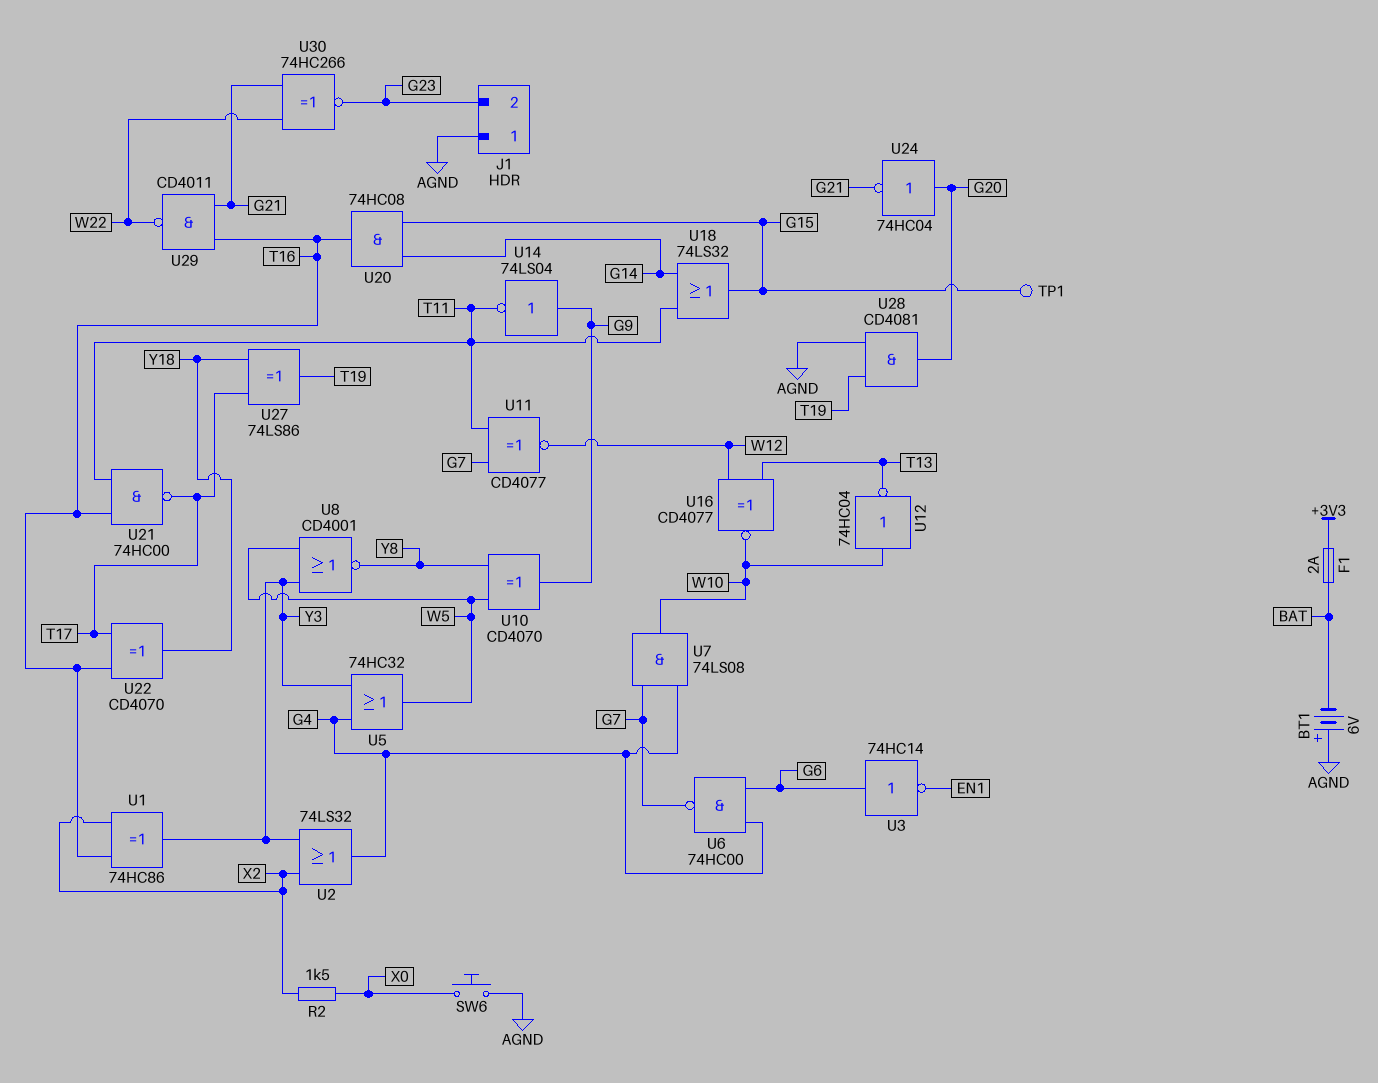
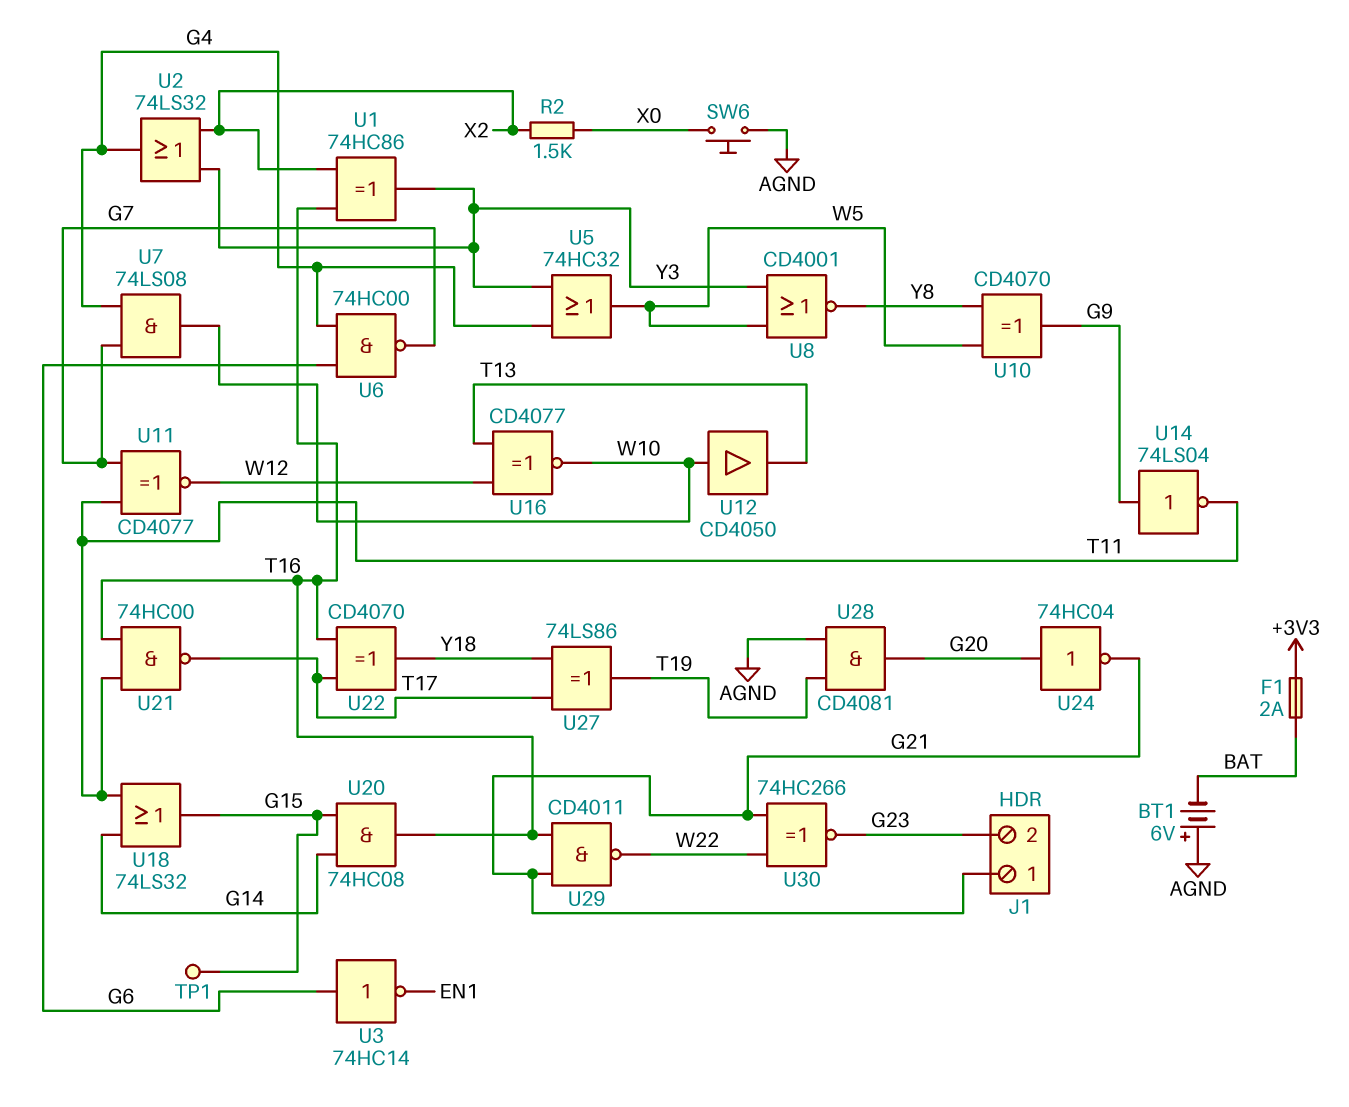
J1 pin 1: AGND -> G21
U12: NOT 74HC04 (in W10, out T13) -> buffer CD4050 (in W10, out T13)

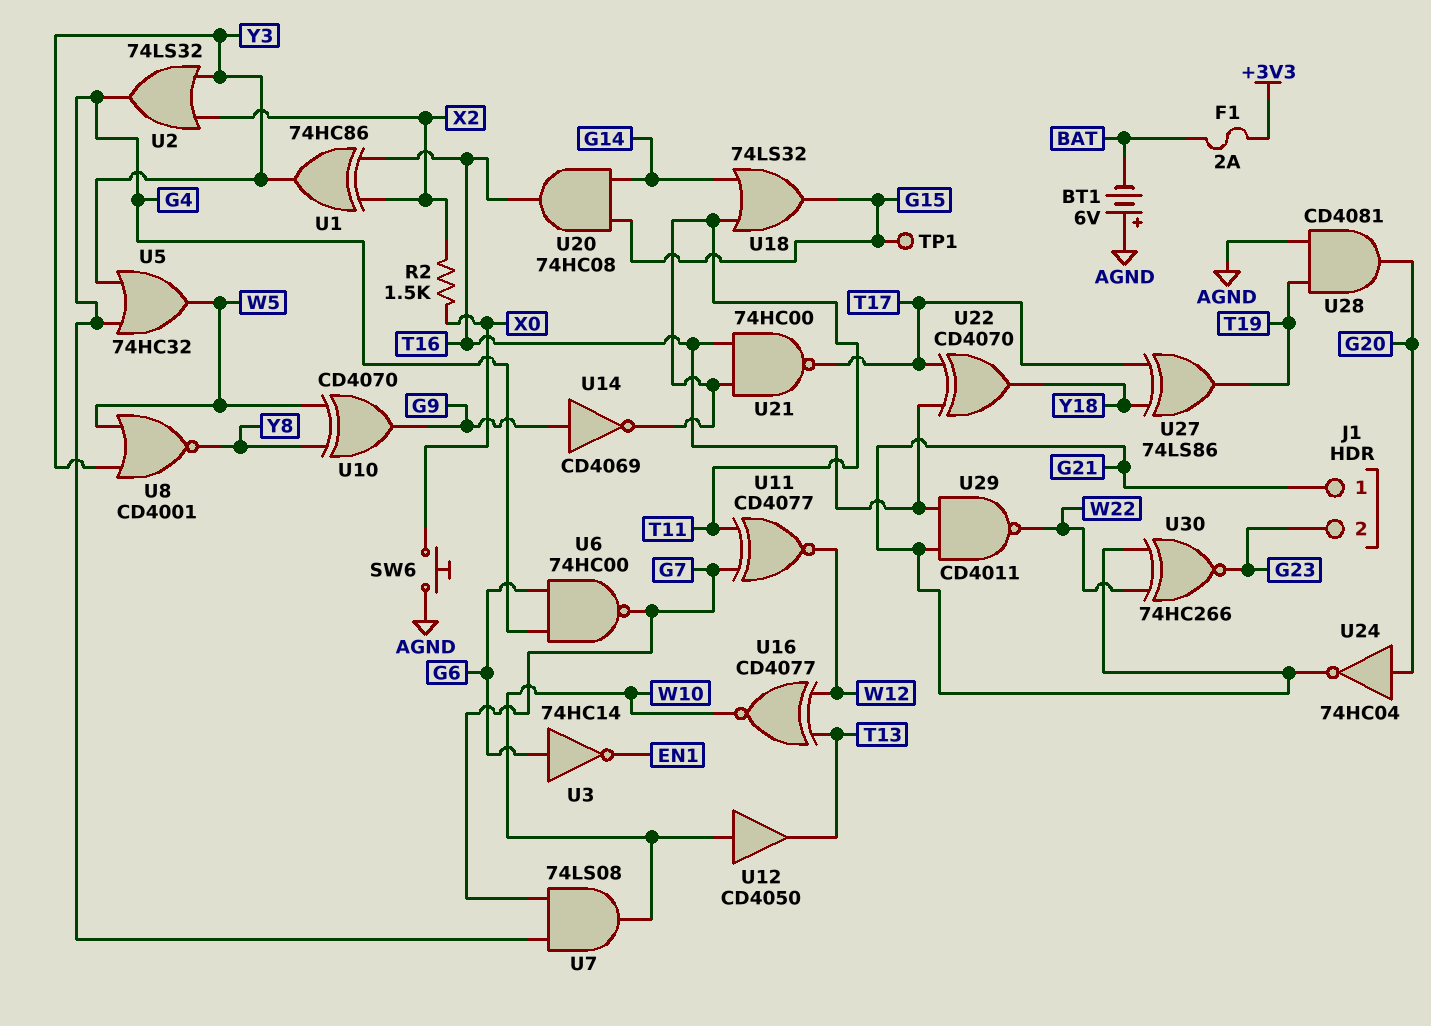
U14: NOT 74LS04 (in G9, out T11) -> NOT CD4069 (in G9, out T11)

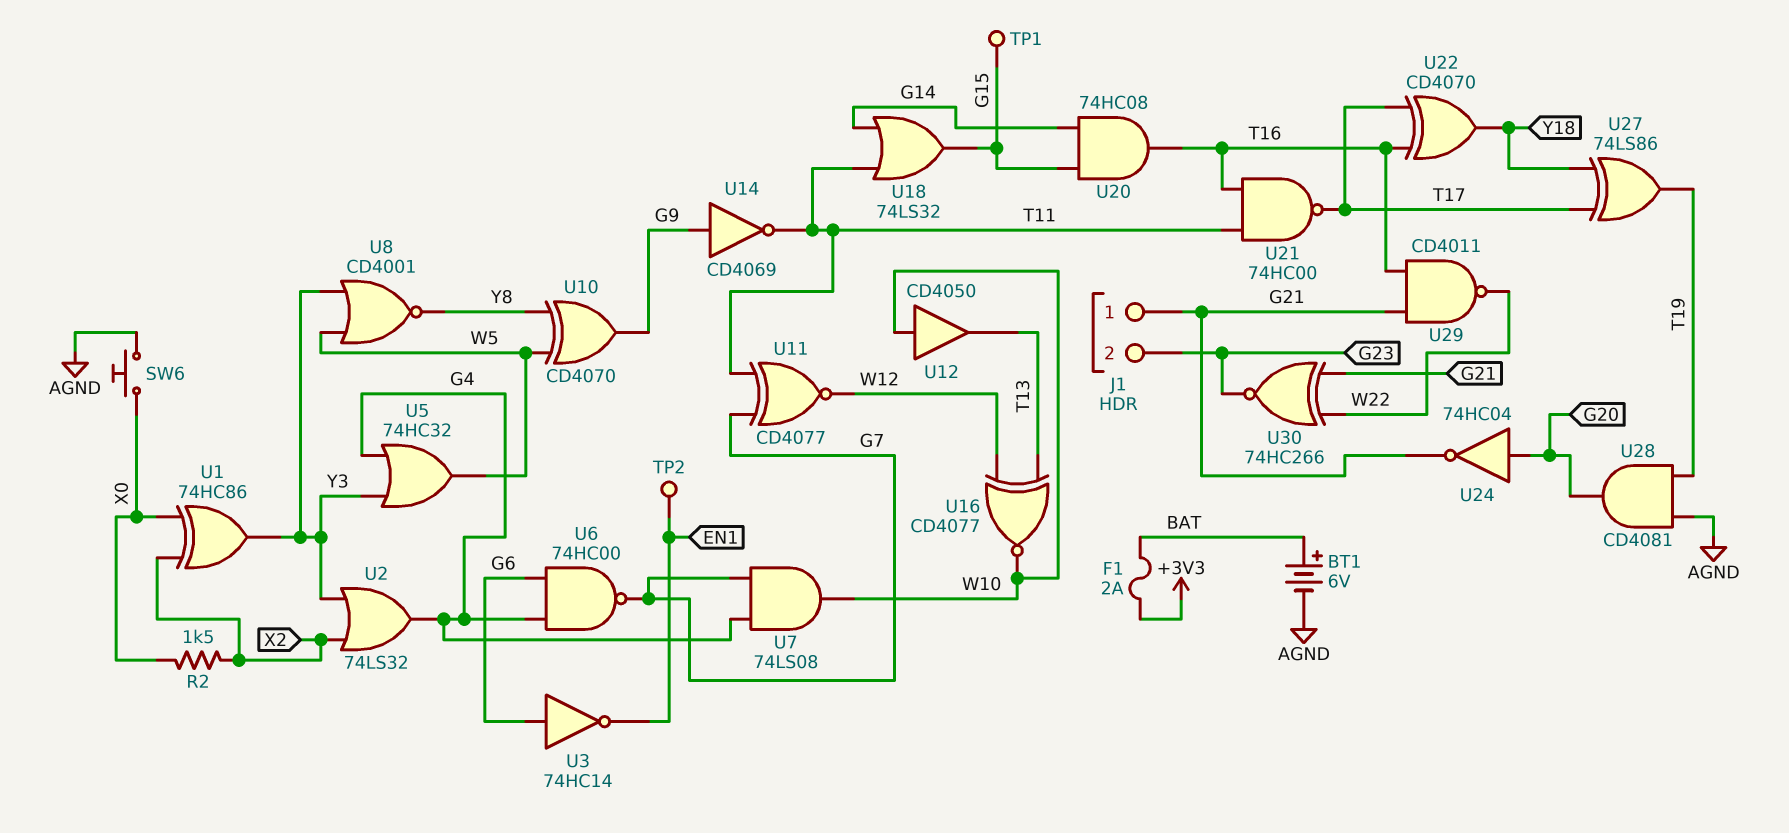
BT1: 6V (plus AGND, minus BAT) -> 6V (plus BAT, minus AGND)
TP2: none -> test point (EN1)
U1: XOR 74HC86 (in T16, in X2, out Y3) -> XOR 74HC86 (in X0, in X2, out Y3)

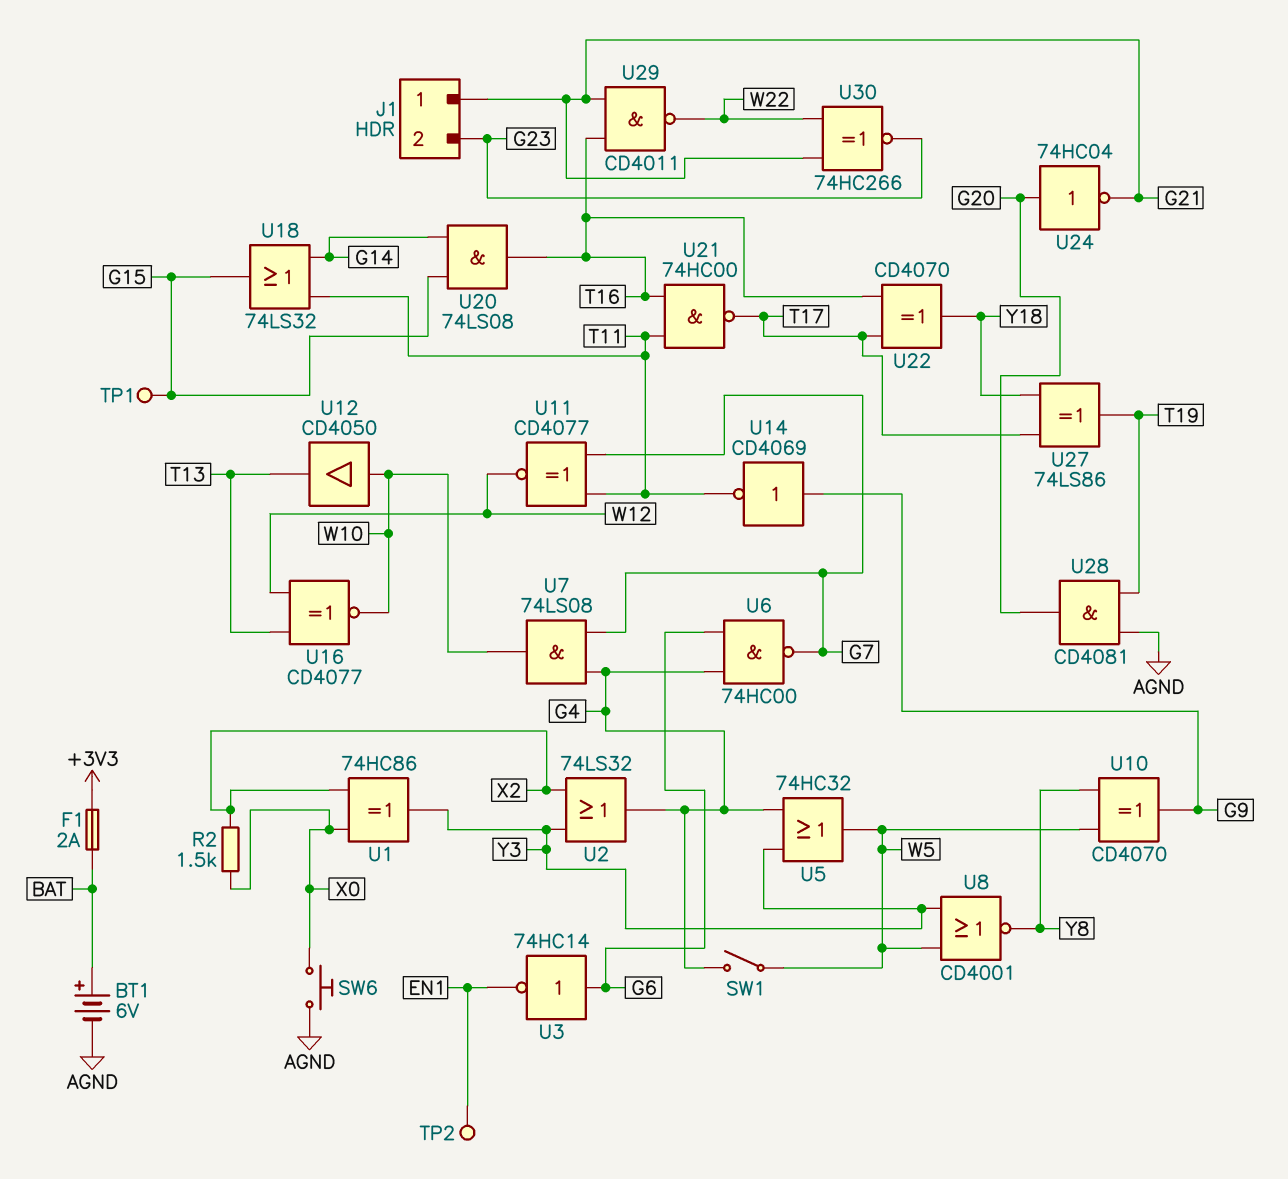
SW1: none -> switch (G4, W5)
U20: AND 74HC08 (in G14, in G15, out T16) -> AND 74LS08 (in G14, in G15, out T16)

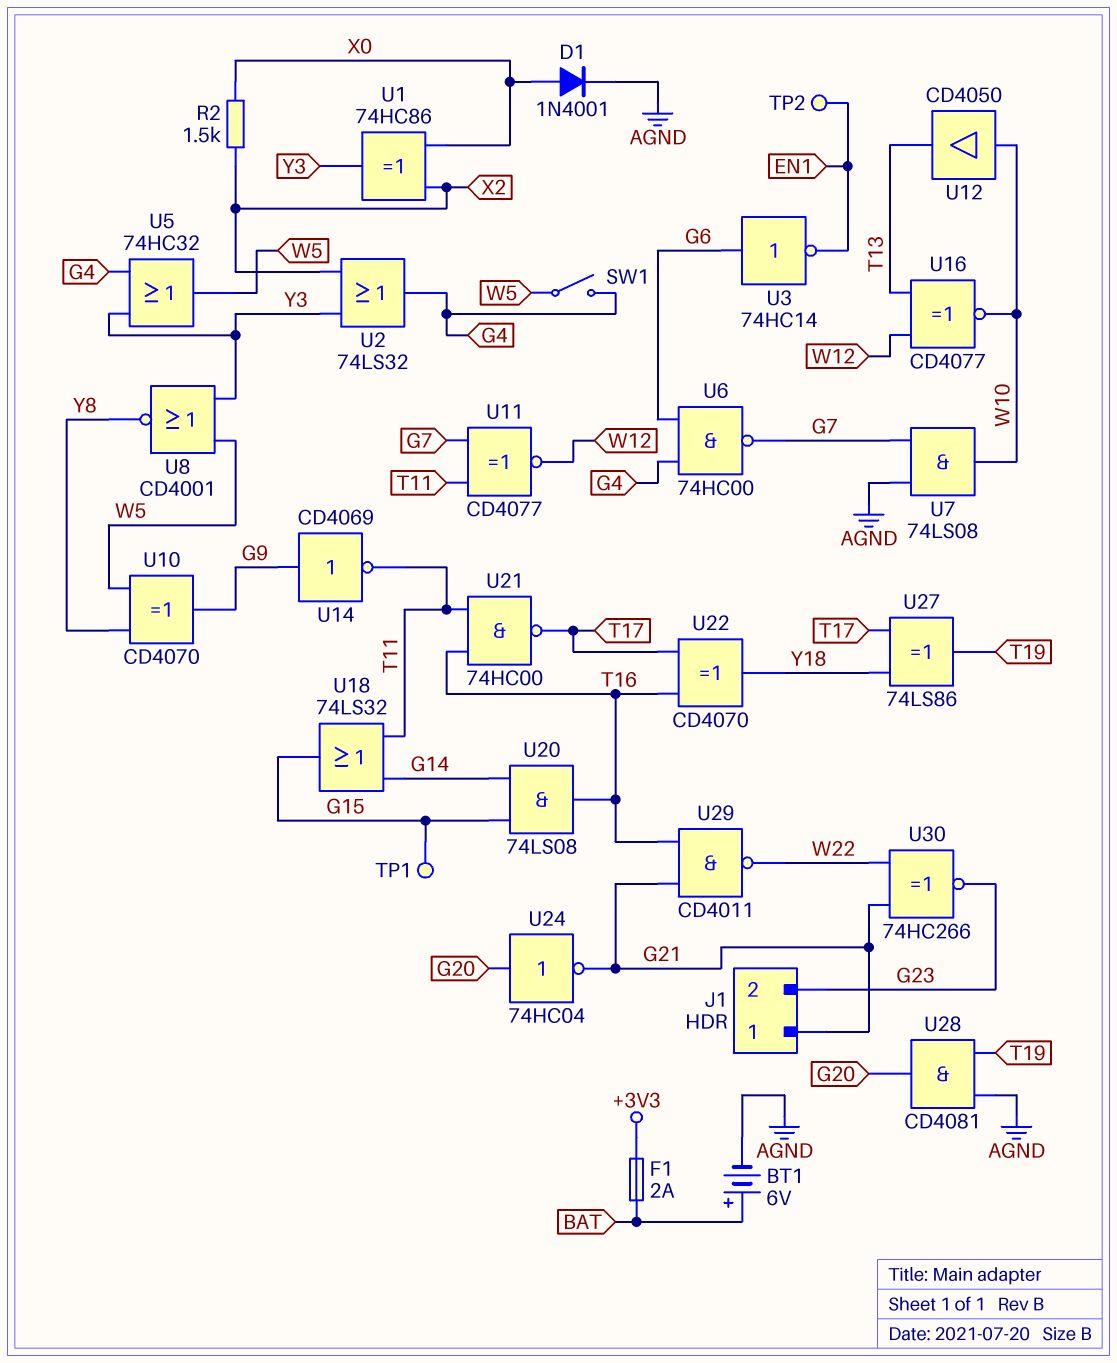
D1: none -> diode 1N4001 (A X0, K AGND)
SW6: button (AGND, X0) -> none
U7: AND 74LS08 (in G4, in G7, out W10) -> AND 74LS08 (in AGND, in G7, out W10)

